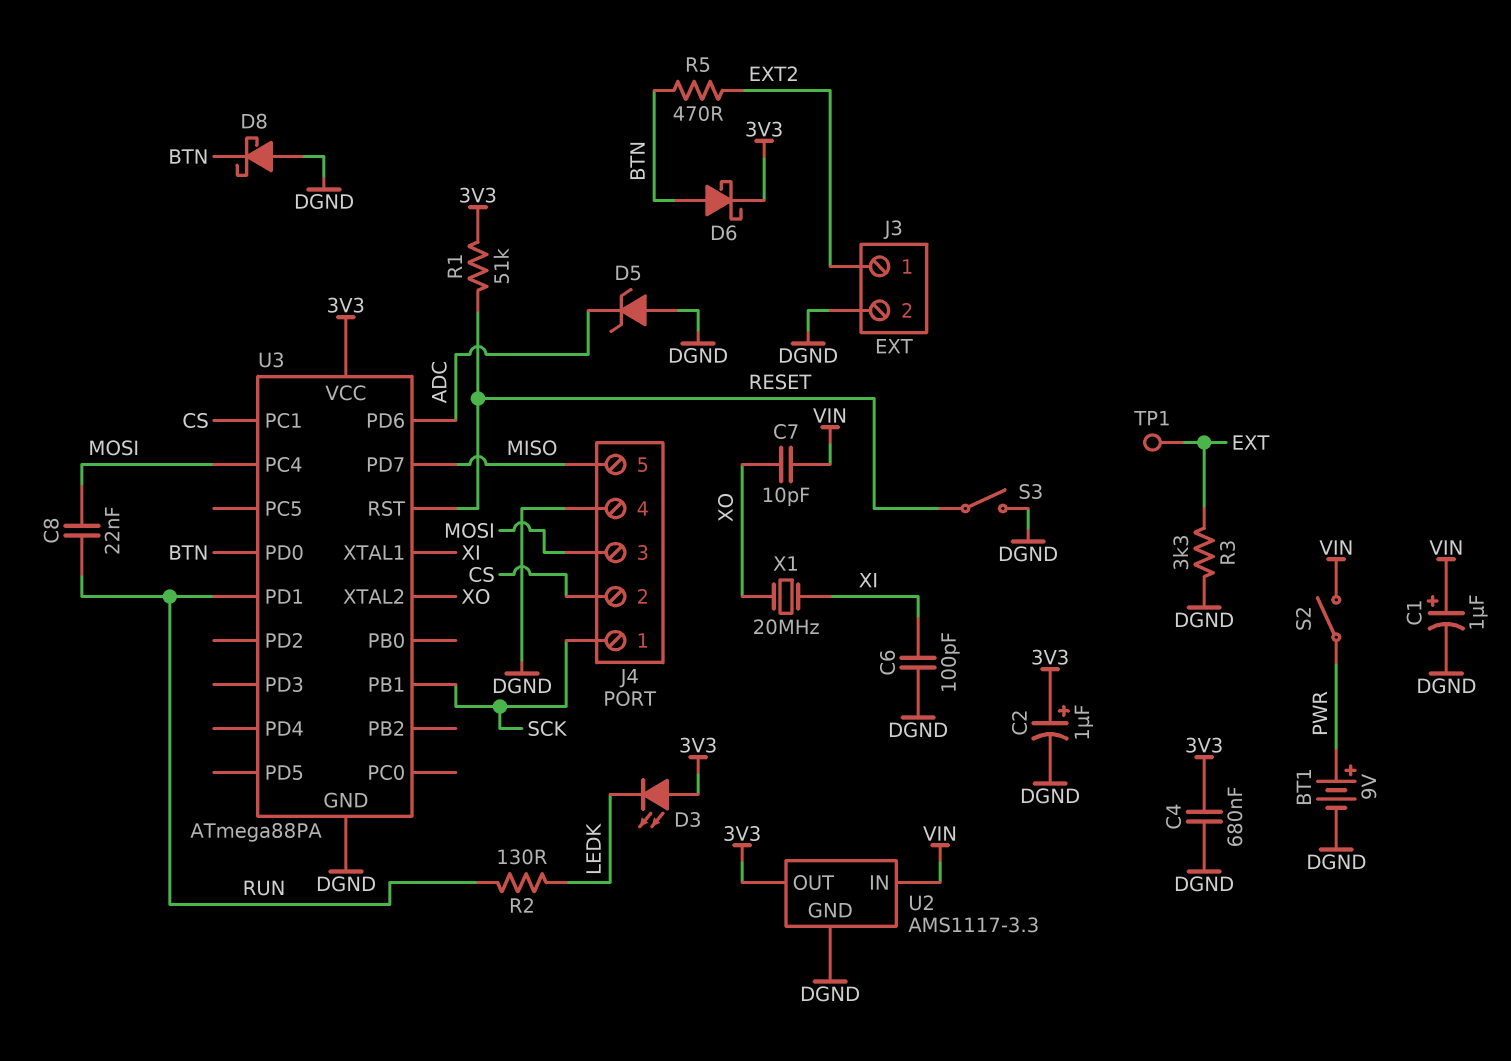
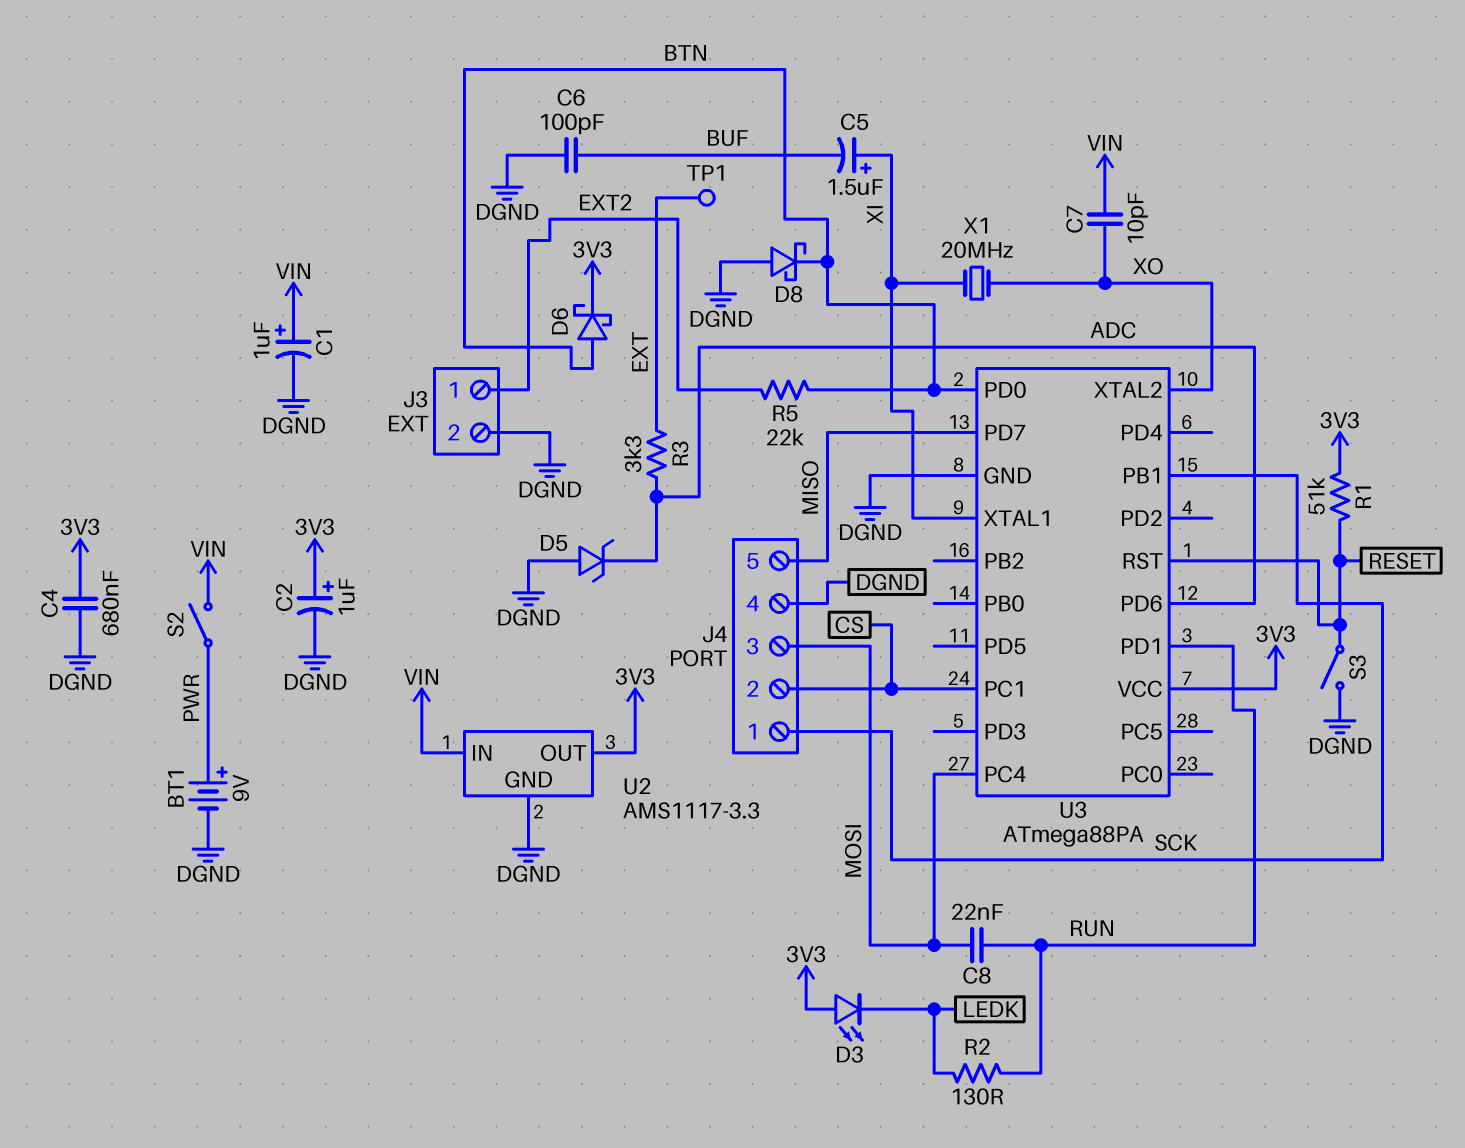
C5: none -> 1.5uF (plus XI, minus BUF)
C6: 100pF (DGND, XI) -> 100pF (BUF, DGND)
R3: 3.3k (DGND, EXT) -> 3.3k (ADC, EXT)
R5: 470 (BTN, EXT2) -> 22k (BTN, EXT2)

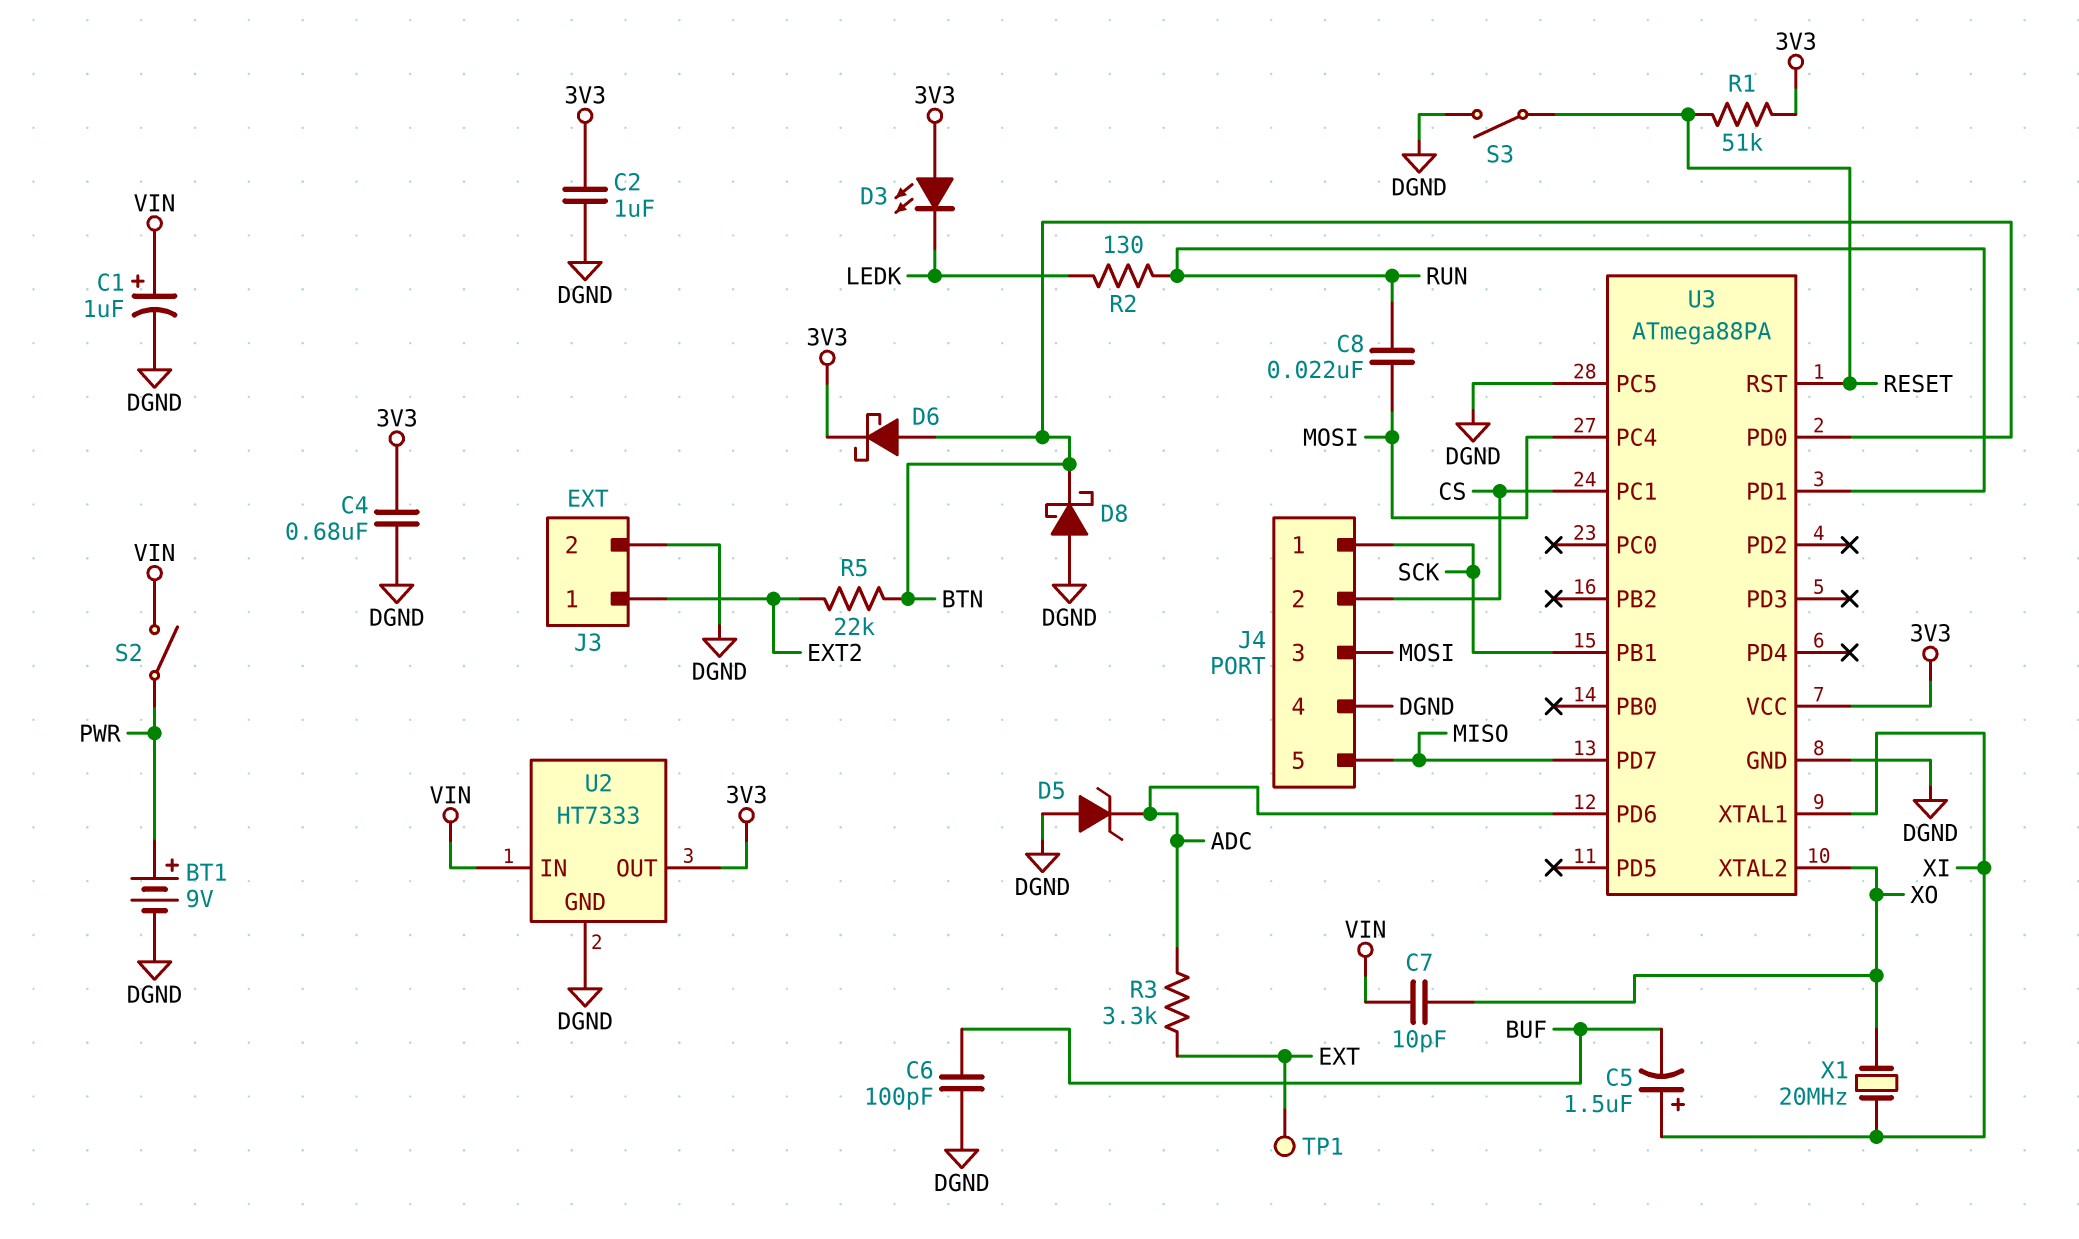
C2: 1uF (plus 3V3, minus DGND) -> 1uF (3V3, DGND)
U2: AMS1117-3.3 -> HT7333
U3 pin PC5: none -> DGND

